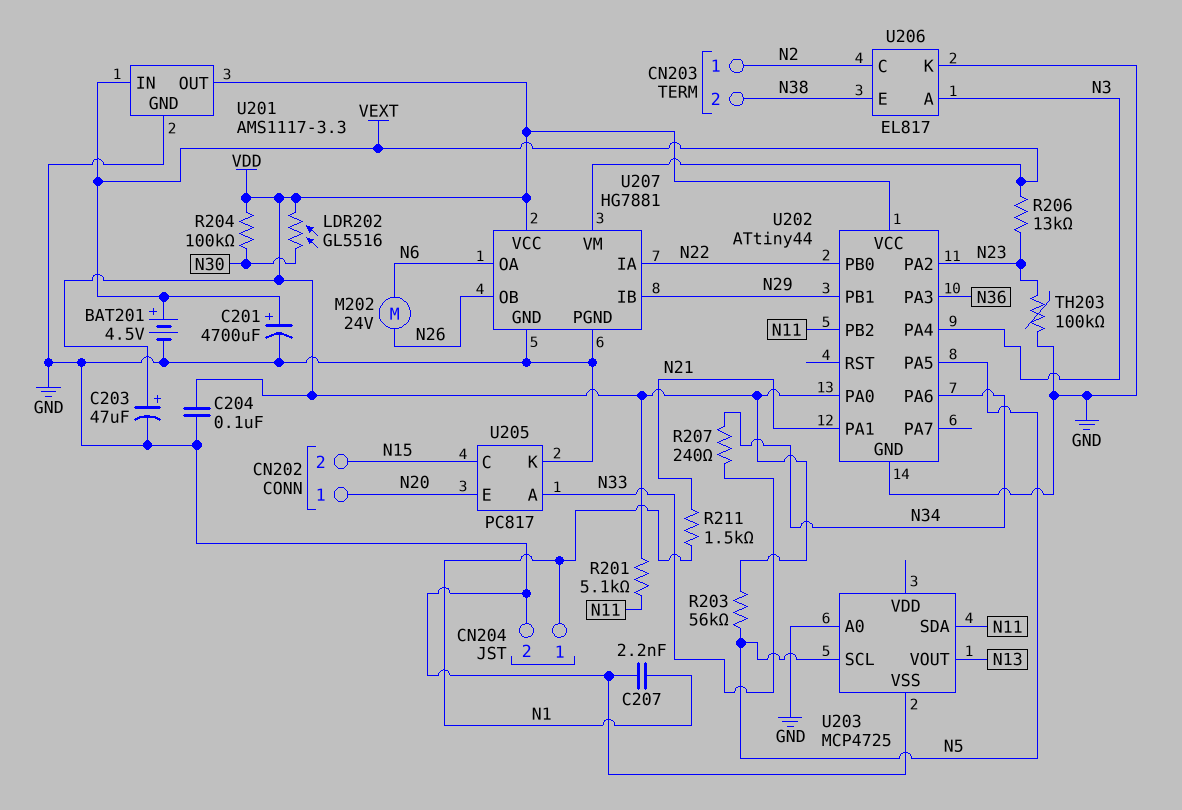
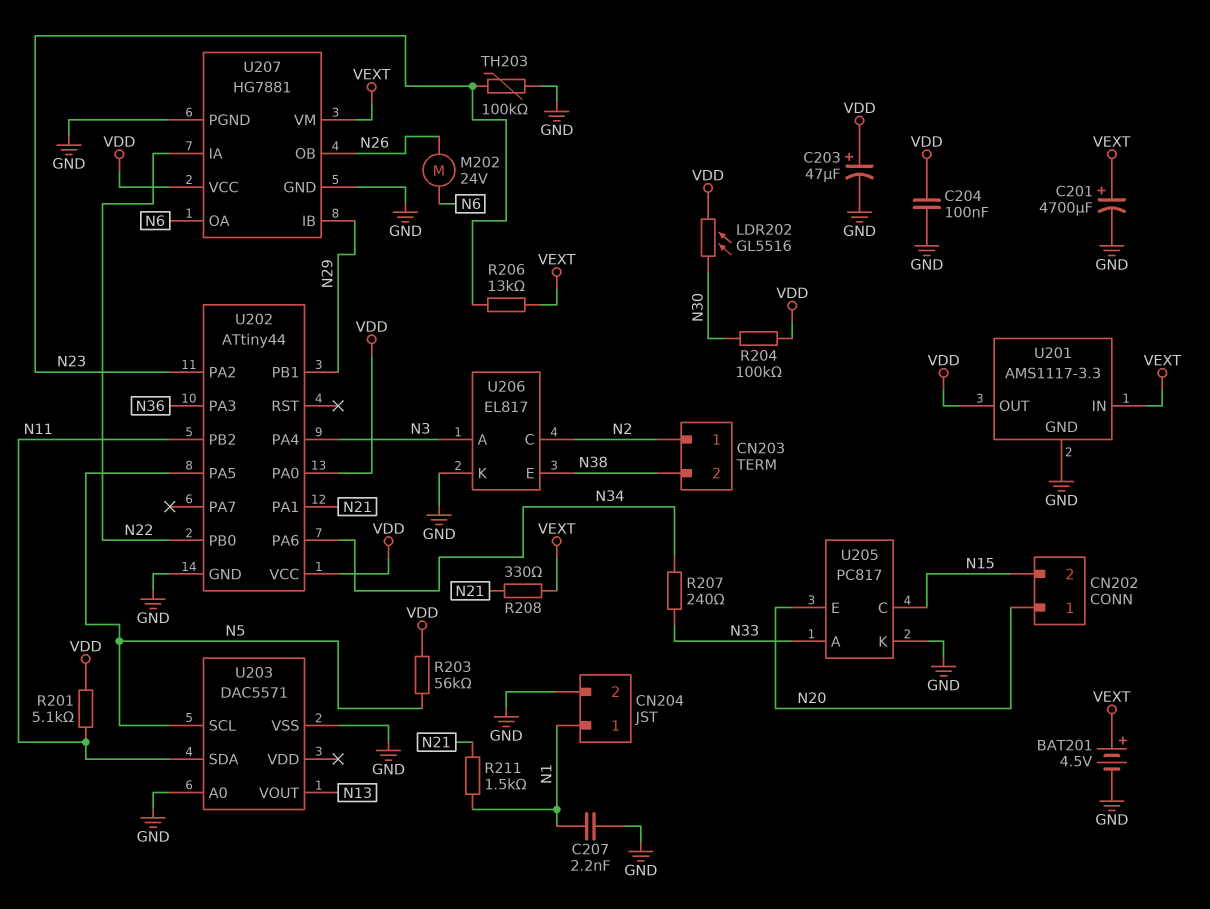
R208: none -> 330 (N21, VEXT)
U203: MCP4725 -> DAC5571

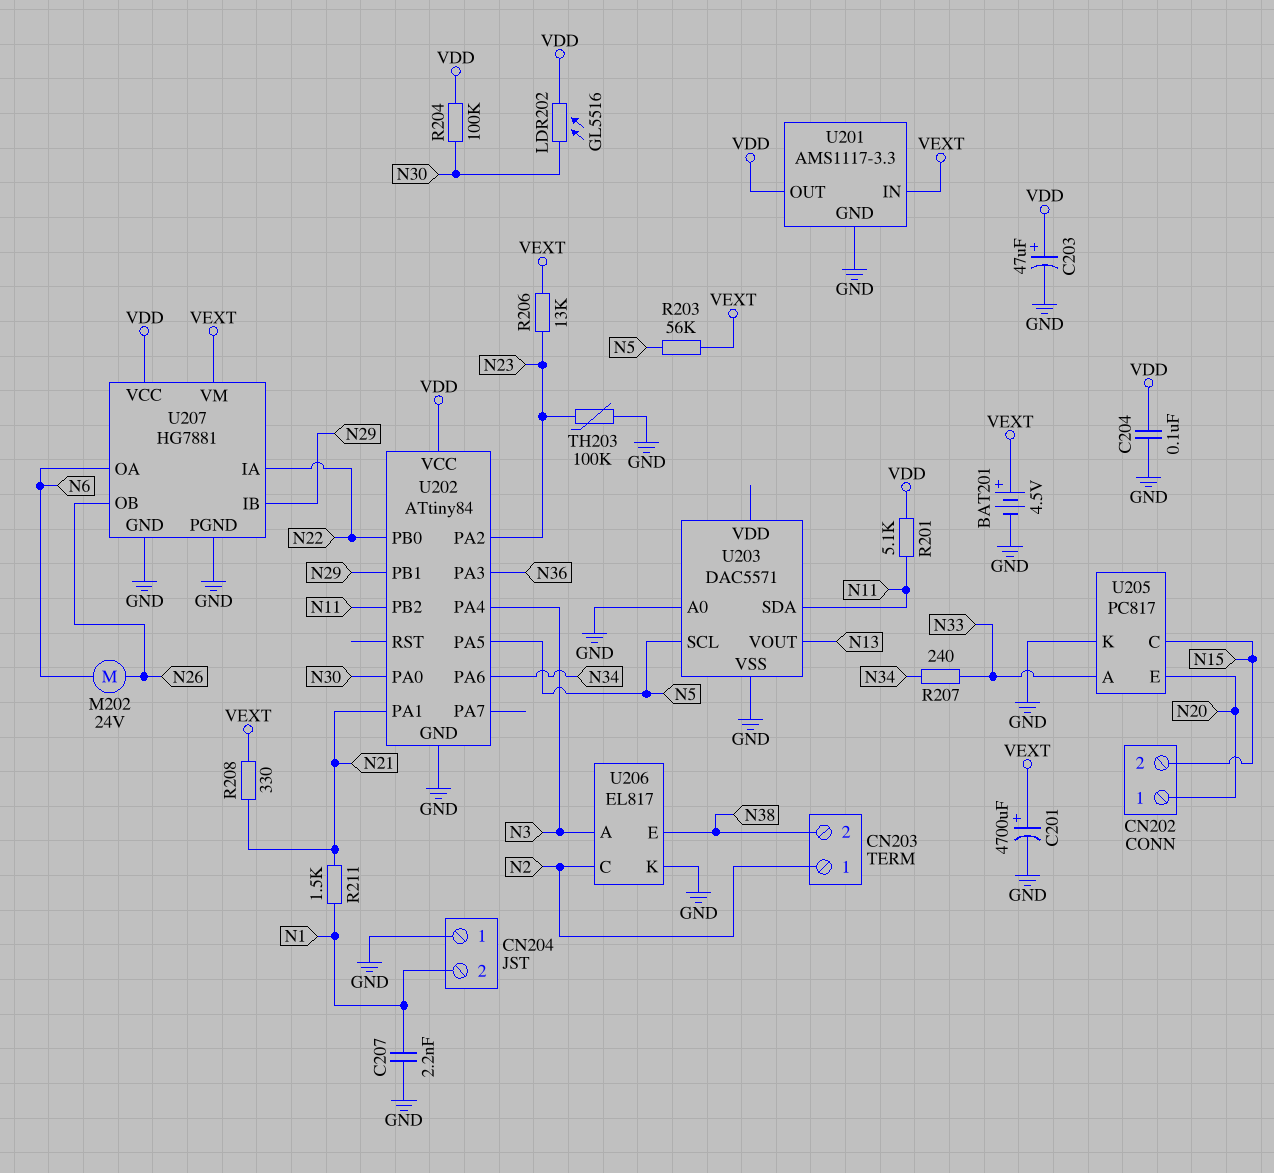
CN204 pin 1: N1 -> GND
CN204 pin 2: GND -> N1
R203: 56k (N5, VDD) -> 56k (N5, VEXT)
U202: ATtiny44 -> ATtiny84
U202 pin PA0: VDD -> N30

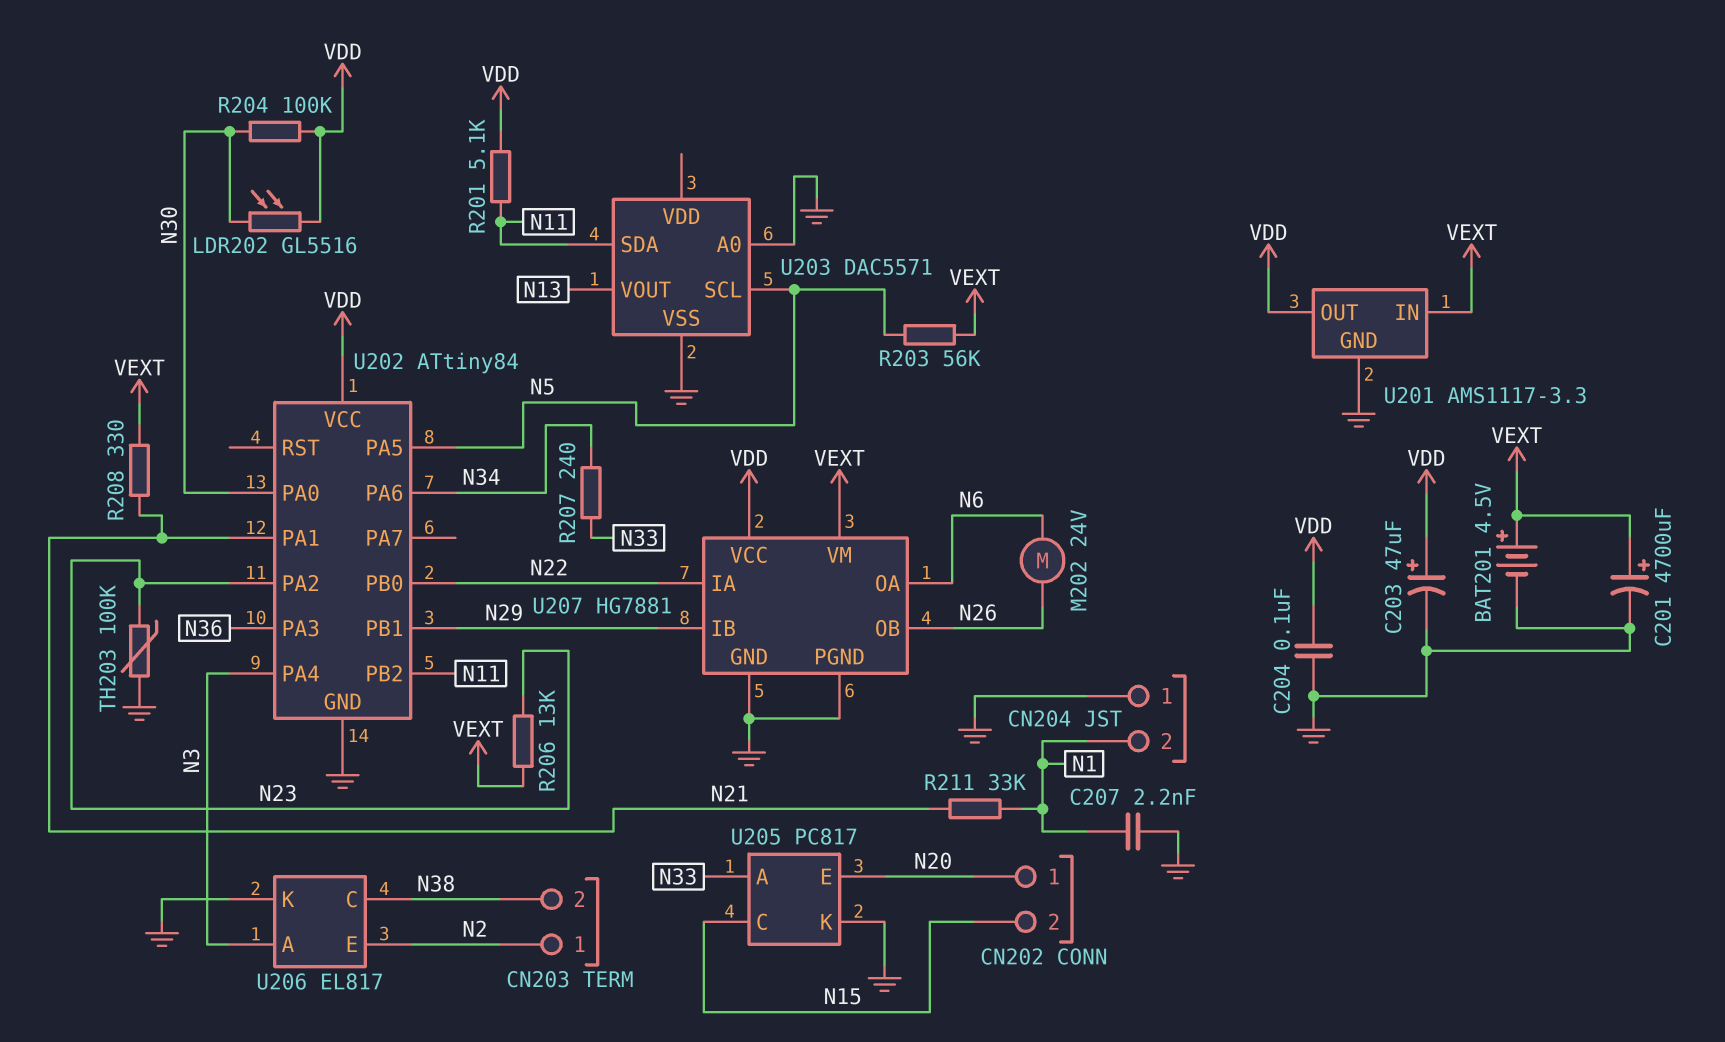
R211: 1.5k (N1, N21) -> 33k (N1, N21)
U206 pin C: N2 -> N38
U206 pin E: N38 -> N2

